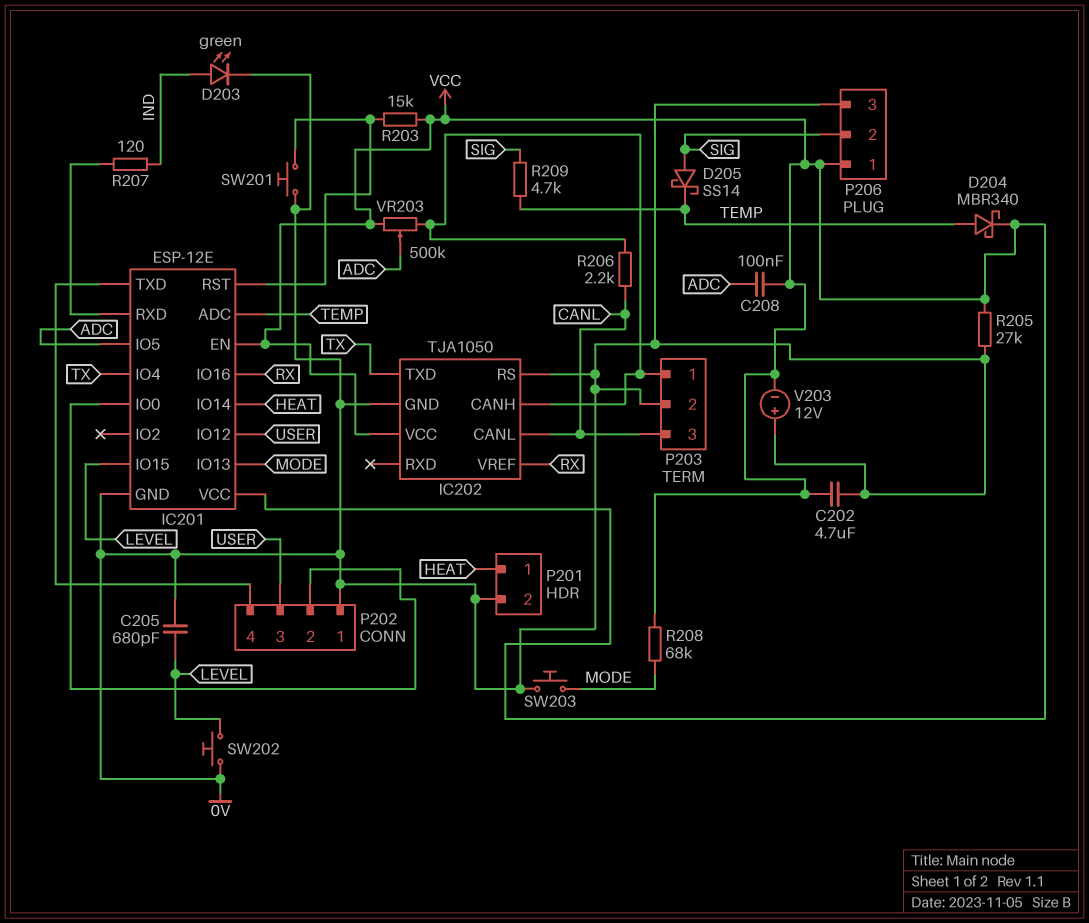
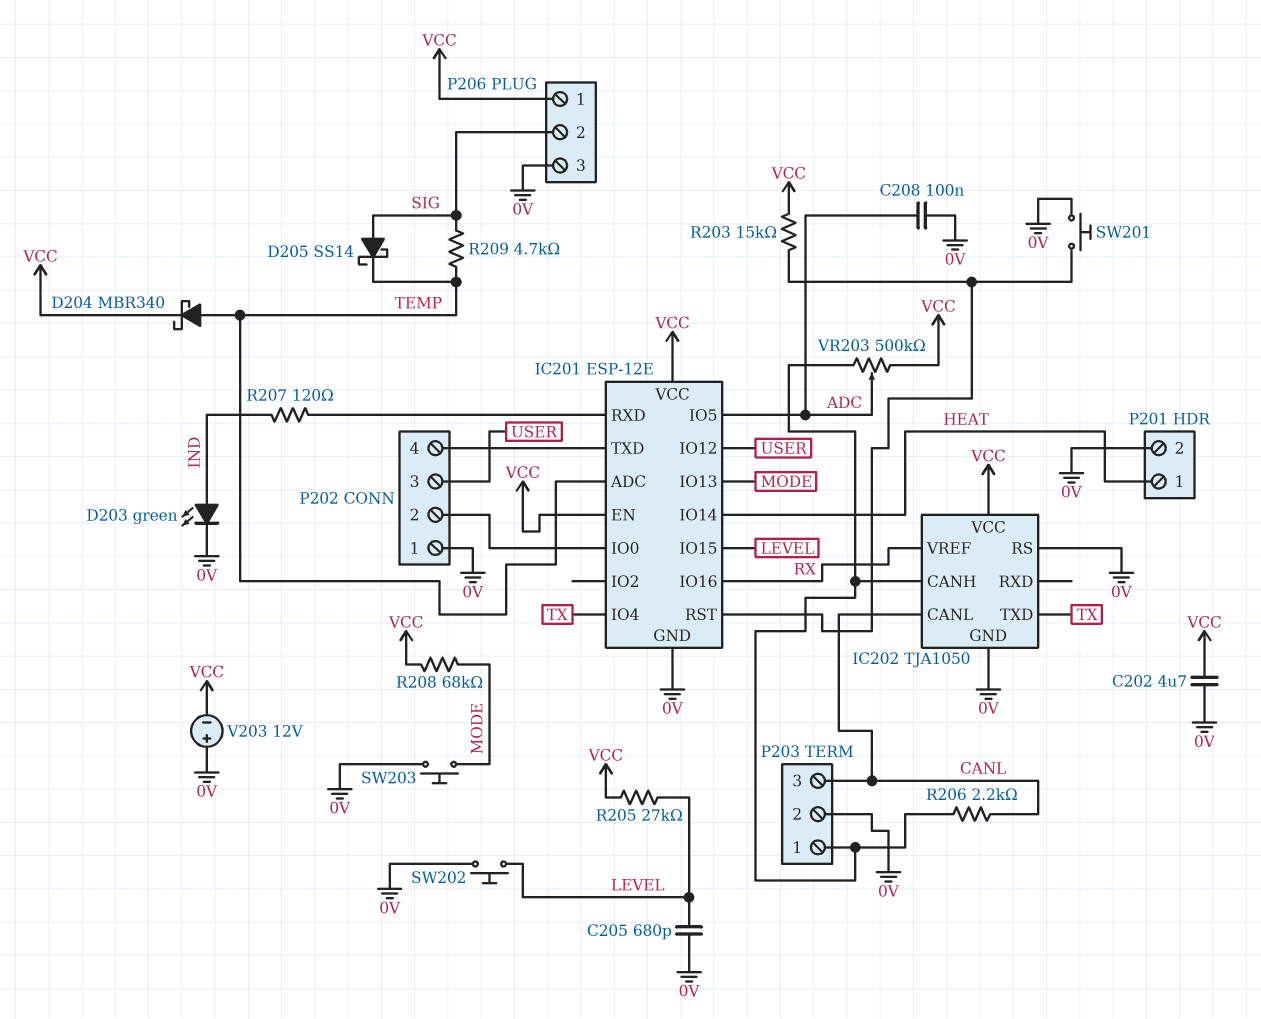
C208: 100nF (ADC, VCC) -> 100nF (0V, ADC)
R205: 27k (0V, VCC) -> 27k (LEVEL, VCC)

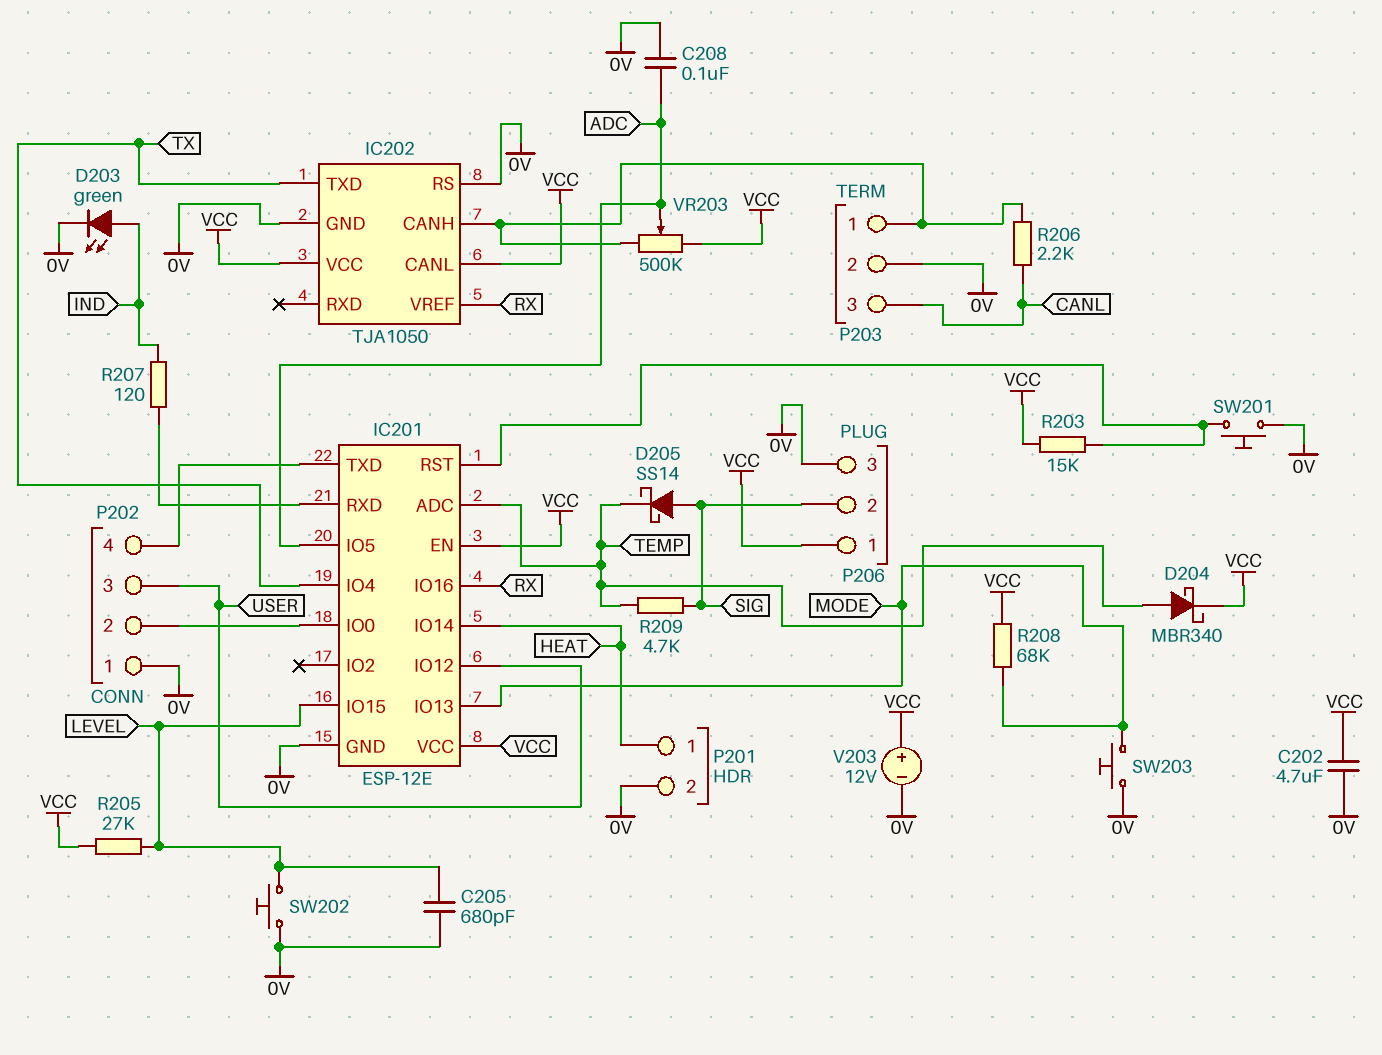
IC202 pin CANL: CANL -> VCC
V203: 12V (plus 0V, minus VCC) -> 12V (plus VCC, minus 0V)

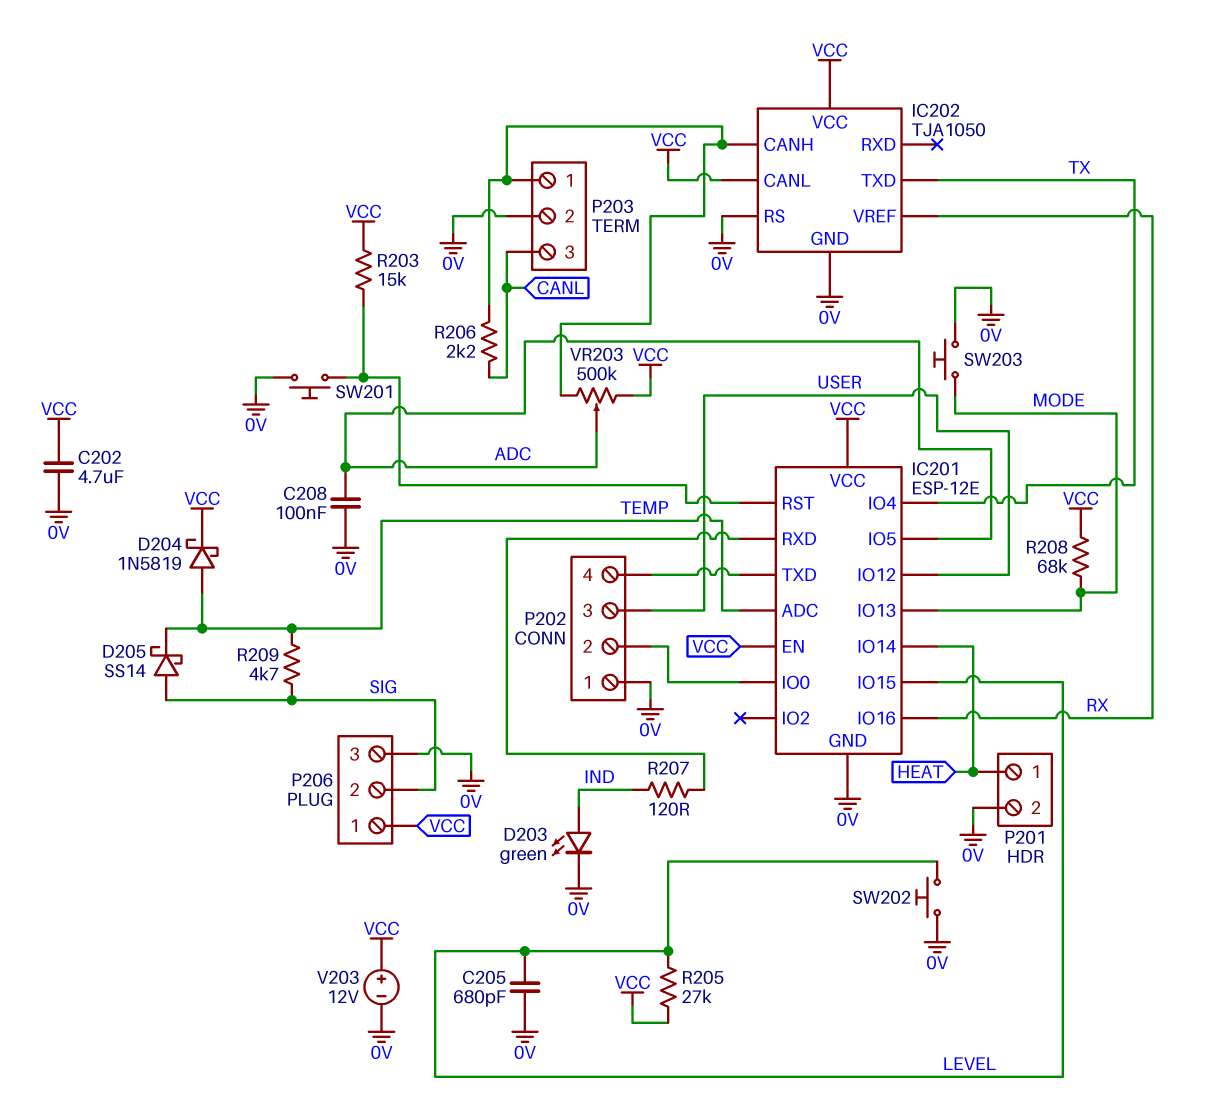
D204: schottky MBR340 (A TEMP, K VCC) -> schottky 1N5819 (A TEMP, K VCC)

